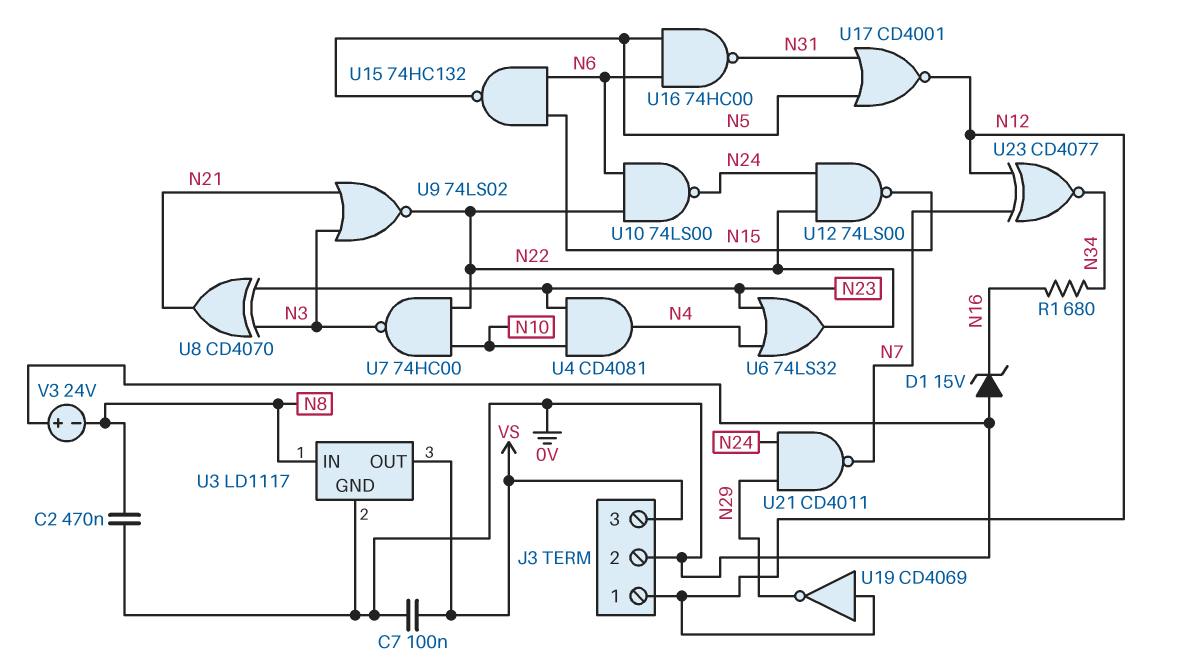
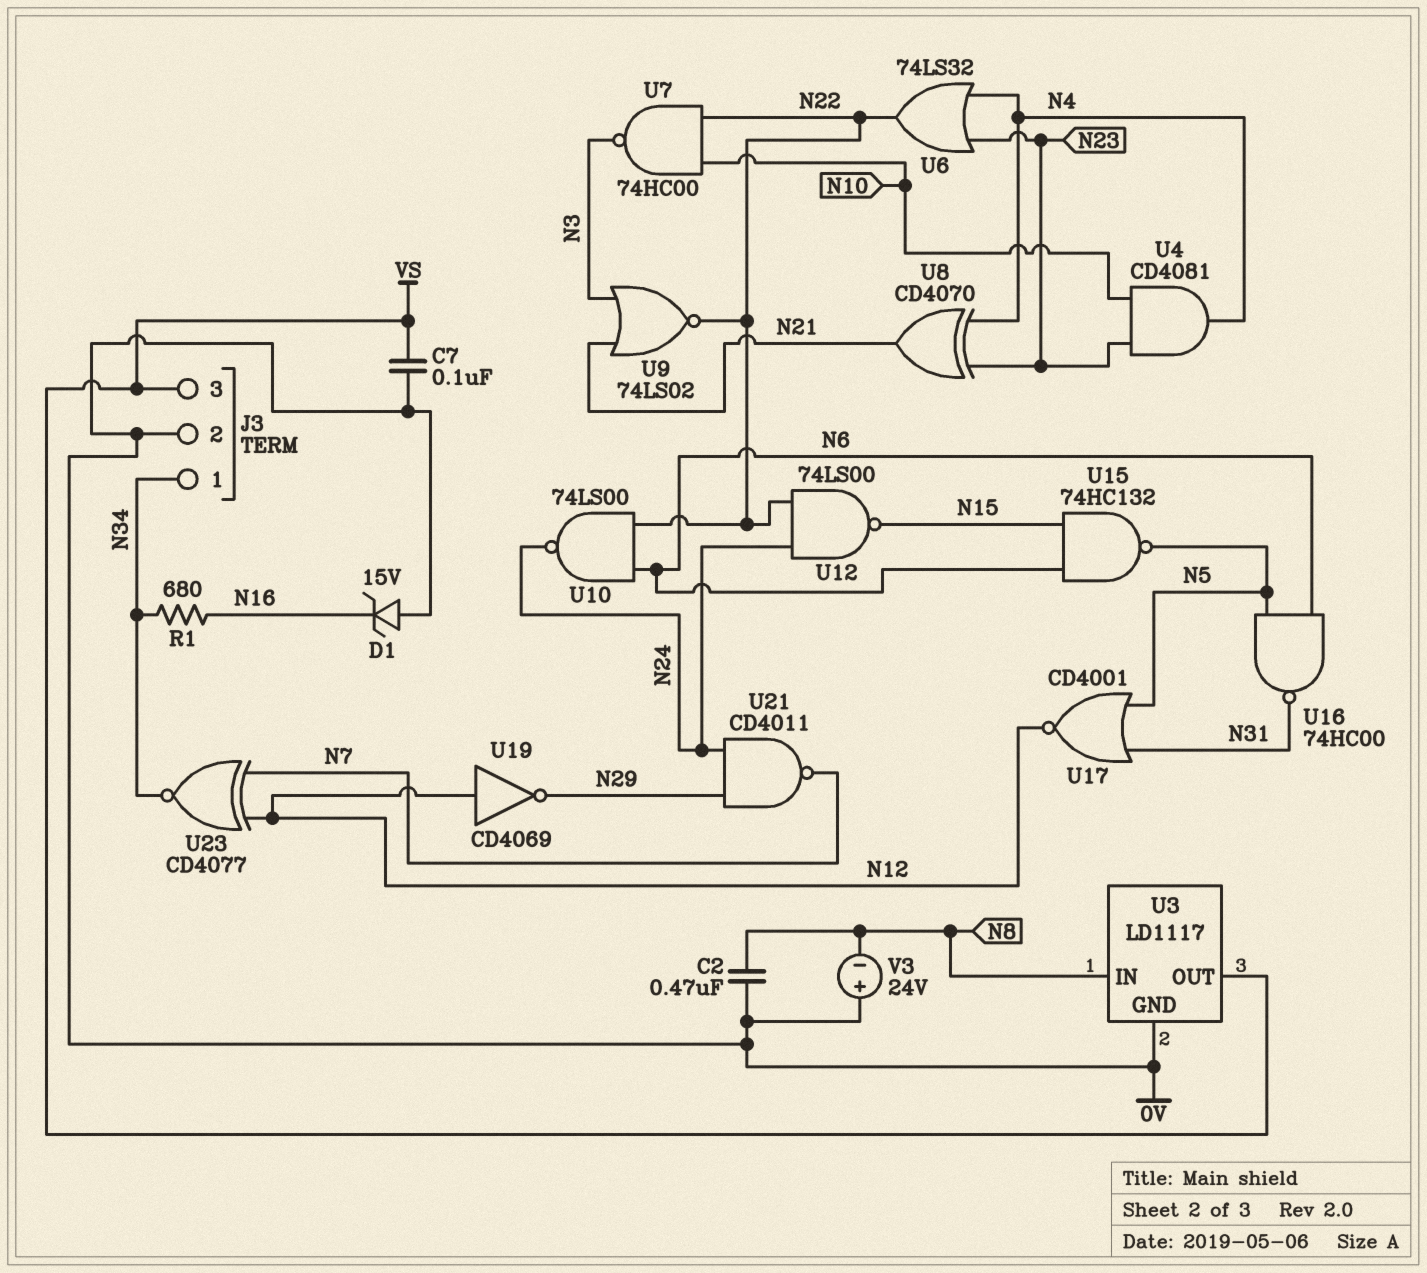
J3 pin 1: N12 -> N34
U8: XOR CD4070 (in N3, in N23, out N21) -> XOR CD4070 (in N4, in N23, out N21)

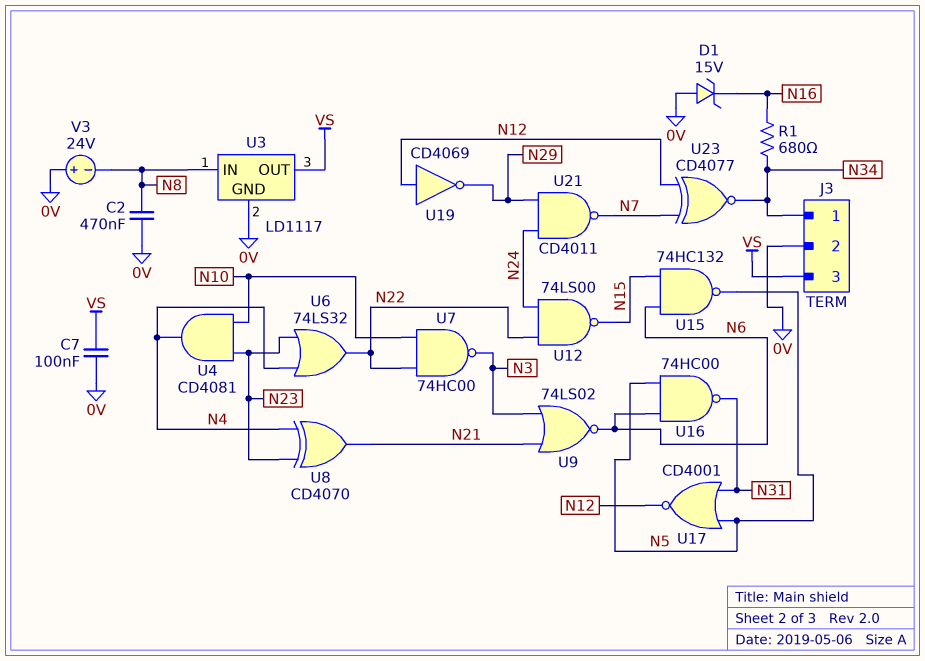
U9: NOR 74LS02 (in N3, in N21, out N22) -> NOR 74LS02 (in N3, in N21, out N6)
U10: NAND 74LS00 (in N6, in N22, out N24) -> none

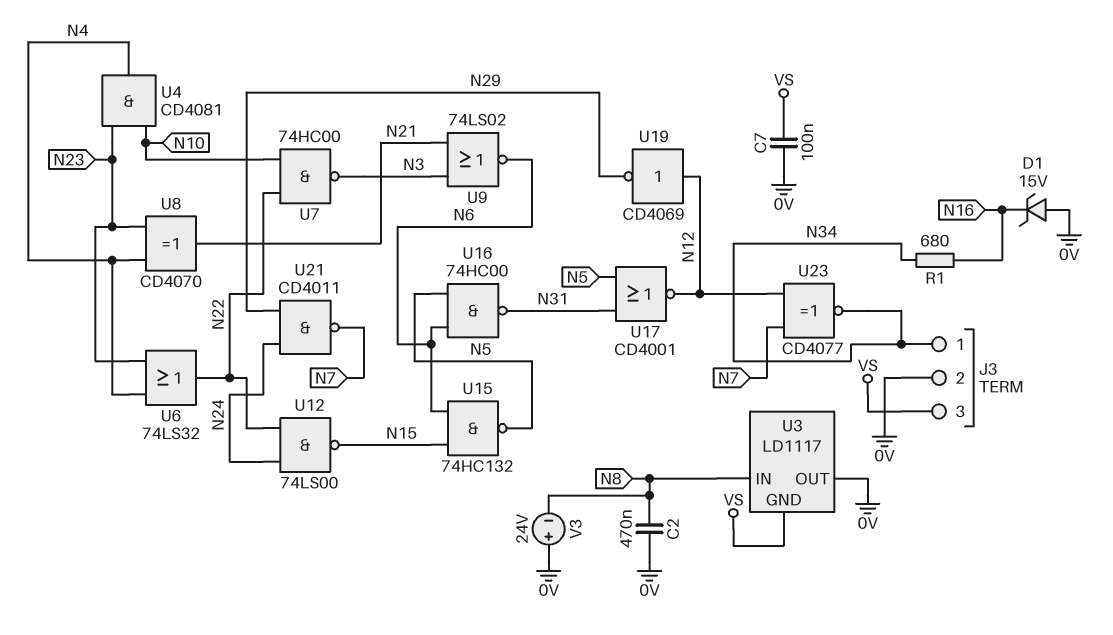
U3 pin GND: 0V -> VS
U3 pin OUT: VS -> 0V

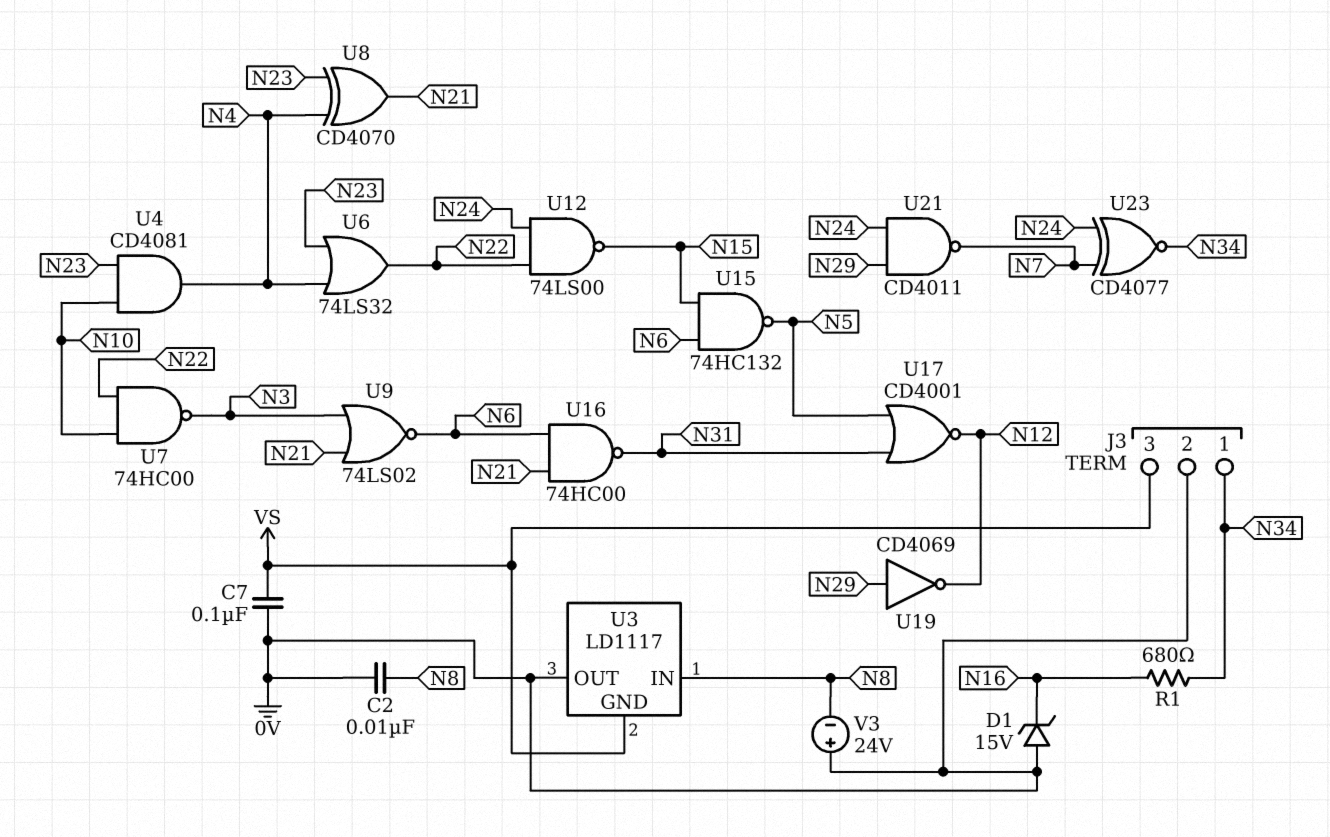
C2: 470nF (0V, N8) -> 10nF (0V, N8)
U16: NAND 74HC00 (in N5, in N6, out N31) -> NAND 74HC00 (in N6, in N21, out N31)
U19: NOT CD4069 (in N12, out N29) -> NOT CD4069 (in N29, out N12)
U23: XNOR CD4077 (in N7, in N12, out N34) -> XNOR CD4077 (in N7, in N24, out N34)

